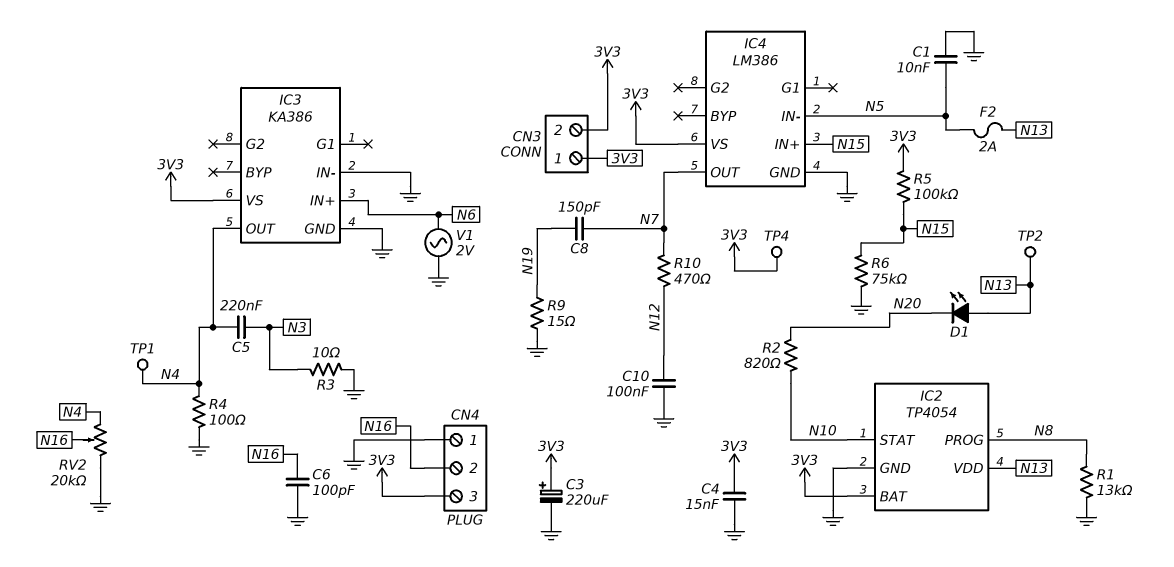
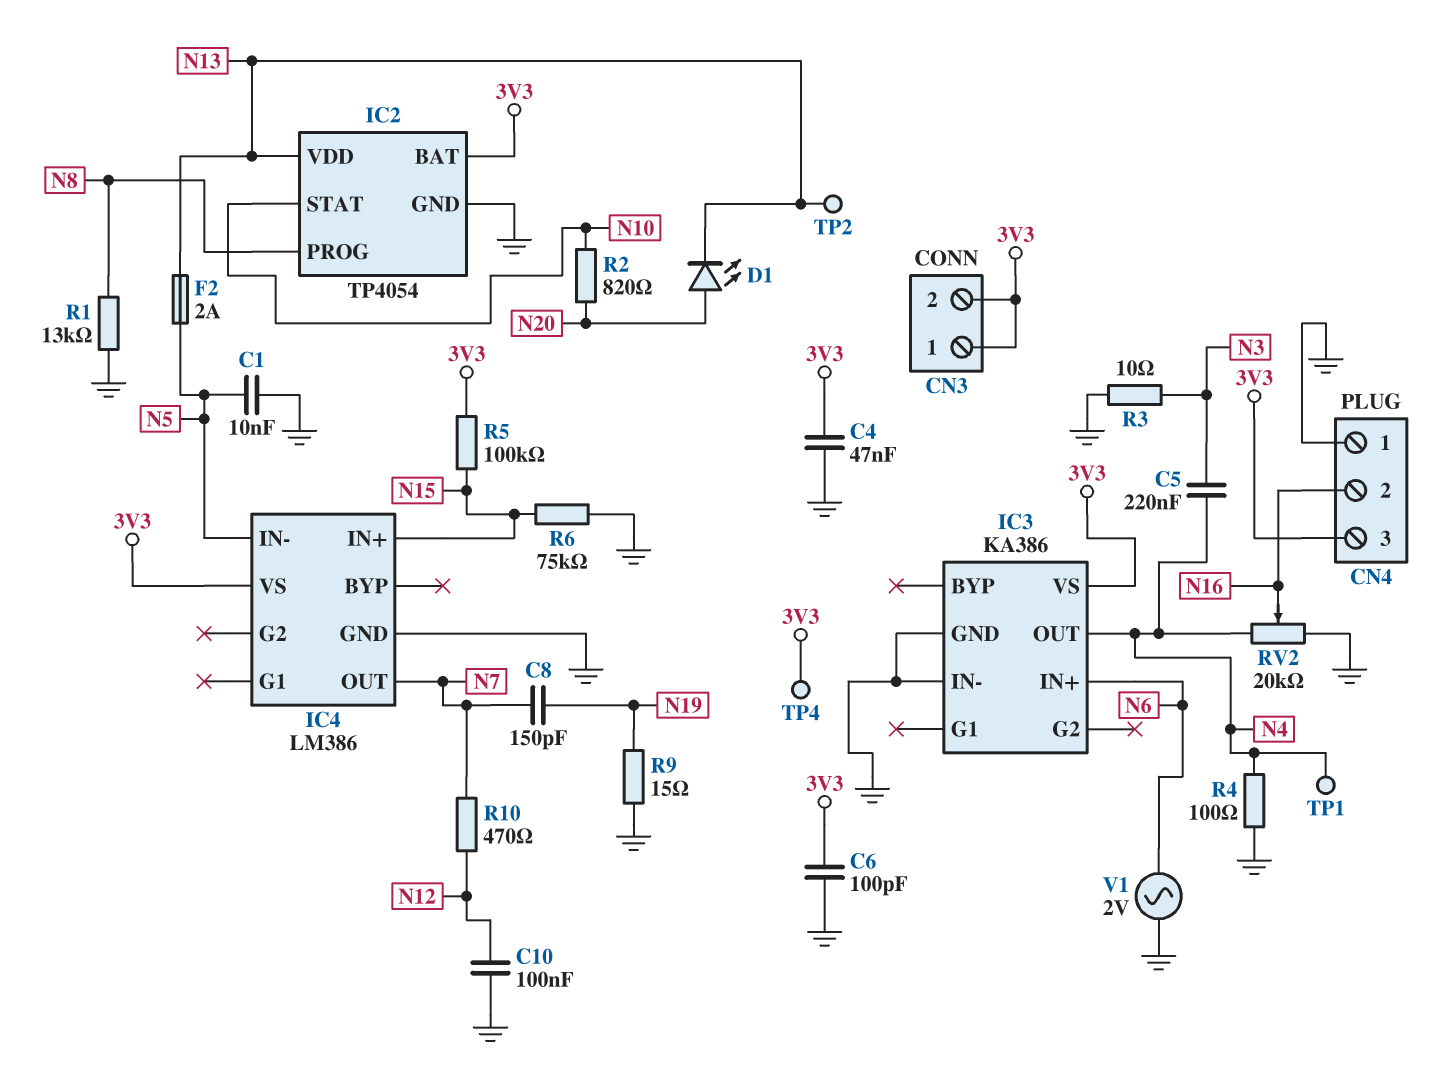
C3: 220uF (plus 3V3, minus GND) -> none
C4: 15nF (3V3, GND) -> 47nF (3V3, GND)
C6: 100pF (GND, N16) -> 100pF (3V3, GND)
D1: LED (A N13, K N20) -> LED (A N20, K N13)

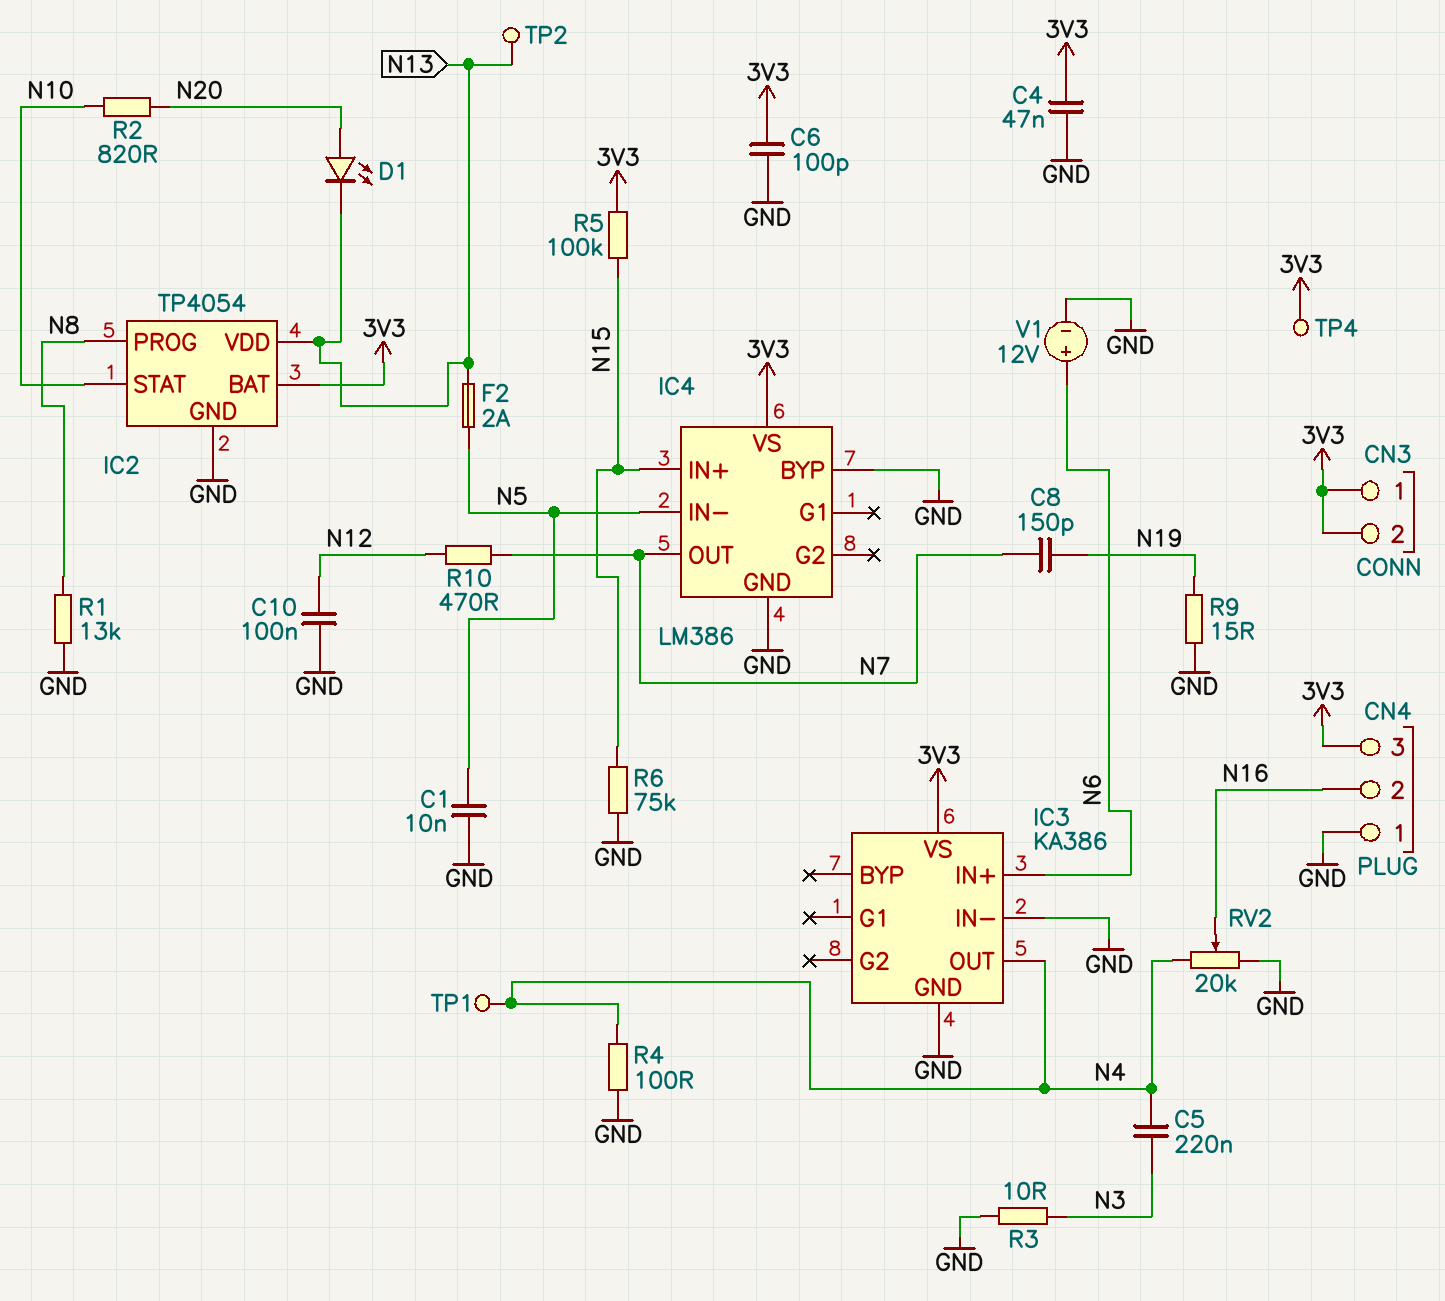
IC4 pin BYP: none -> GND
V1: AC 2V (GND, N6) -> 12V (plus N6, minus GND)

